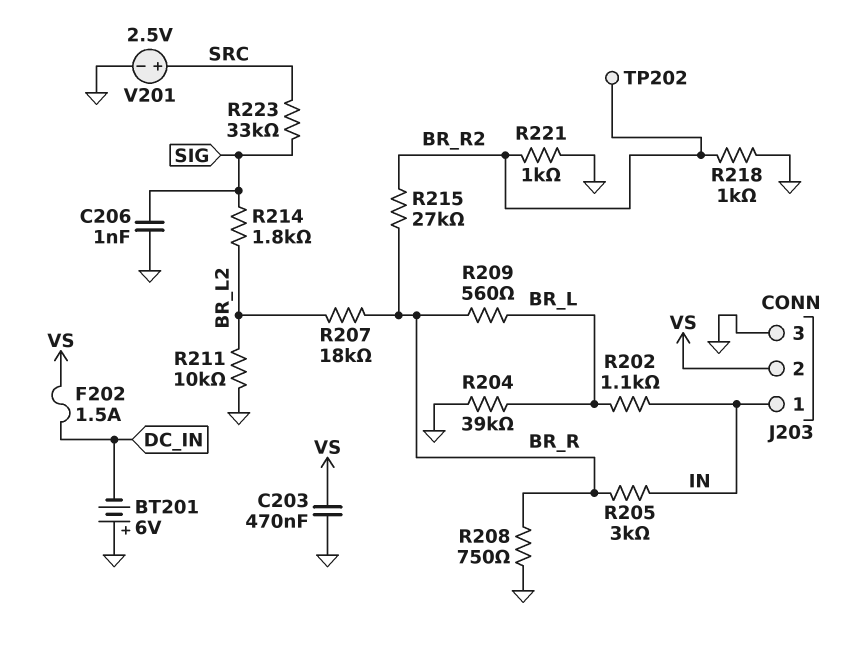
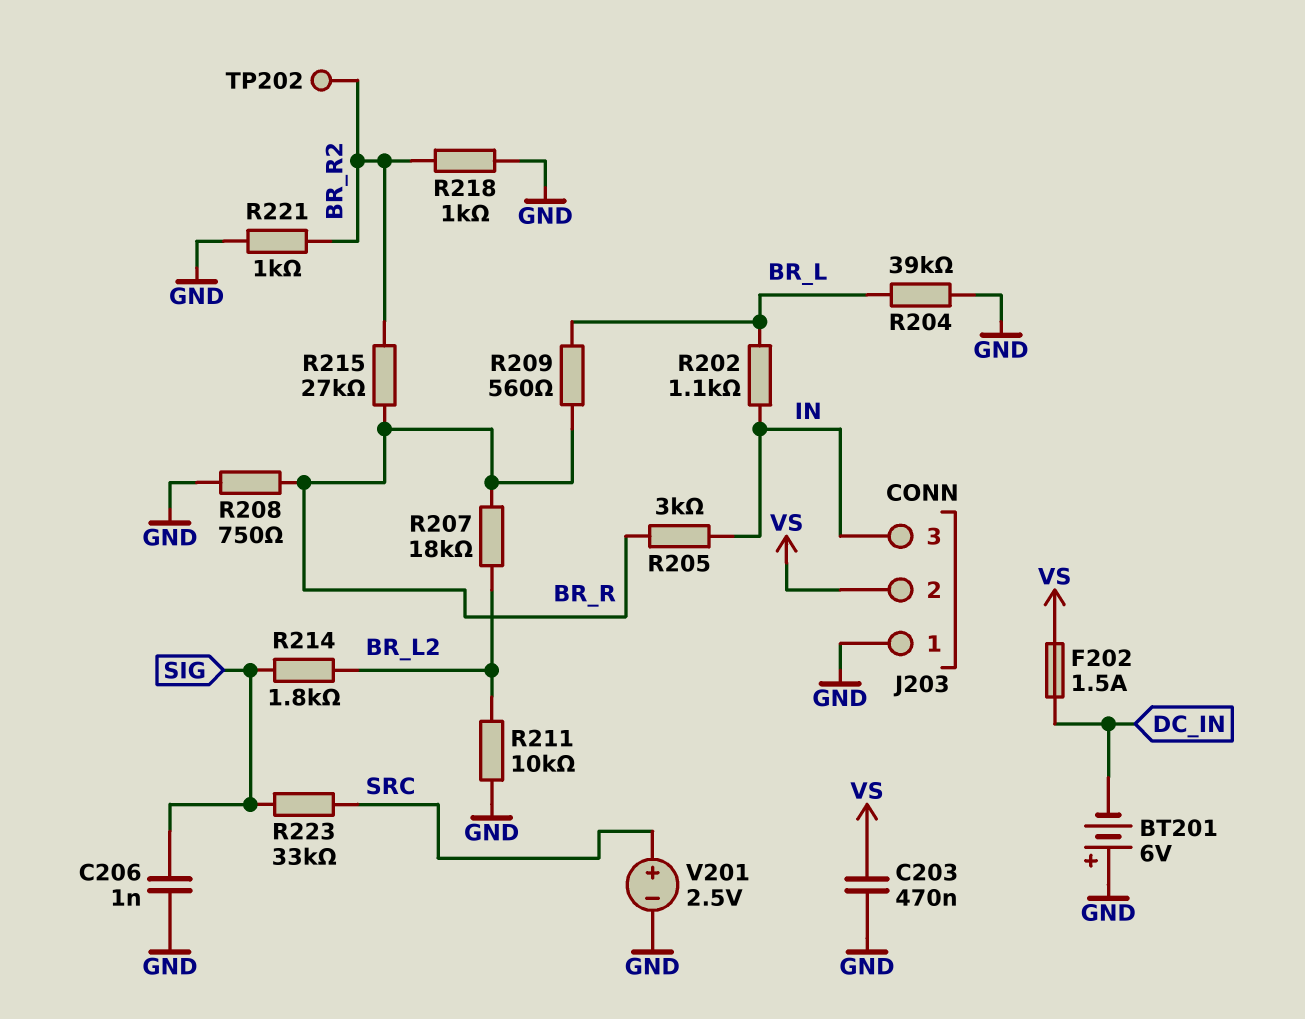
J203 pin 1: IN -> GND
J203 pin 3: GND -> IN

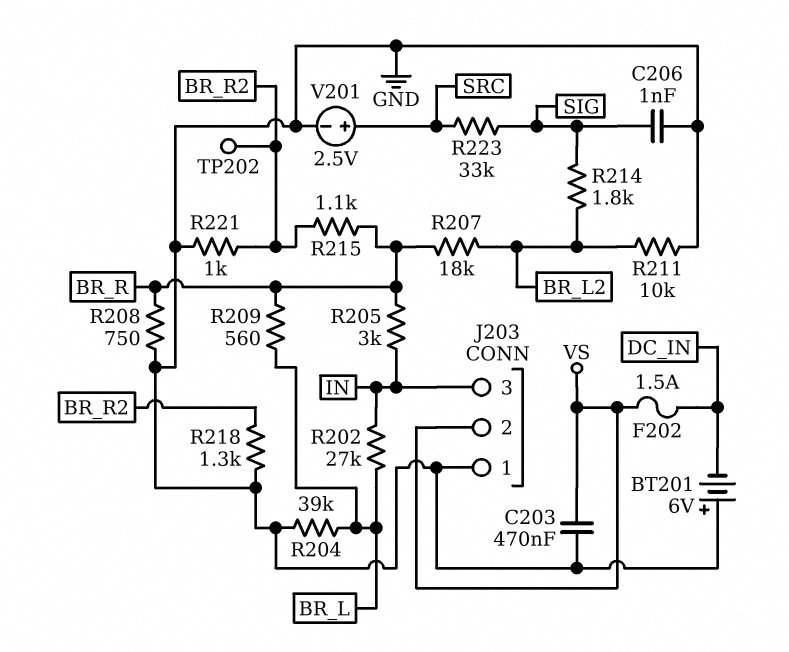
R202: 1.1k (BR_L, IN) -> 27k (BR_L, IN)
R215: 27k (BR_R, BR_R2) -> 1.1k (BR_R, BR_R2)
R218: 1k (BR_R2, GND) -> 1.3k (BR_R2, GND)

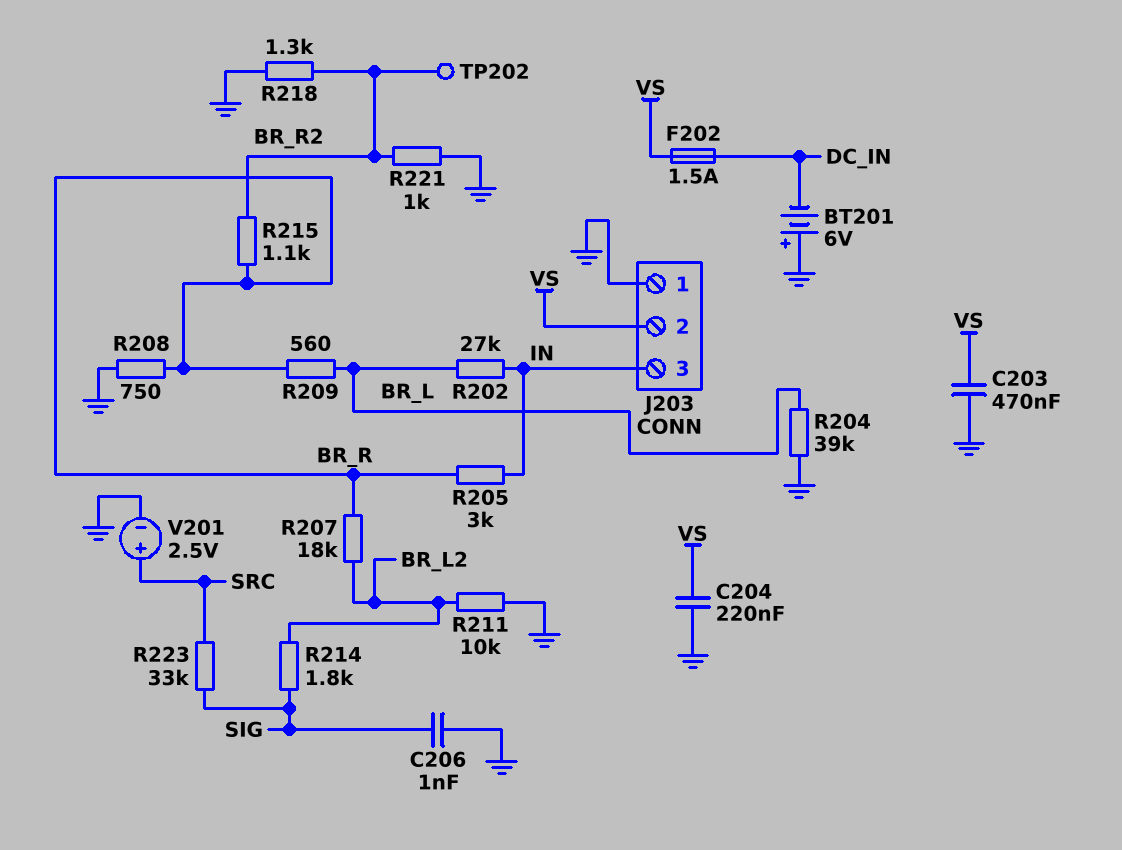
C204: none -> 220nF (GND, VS)

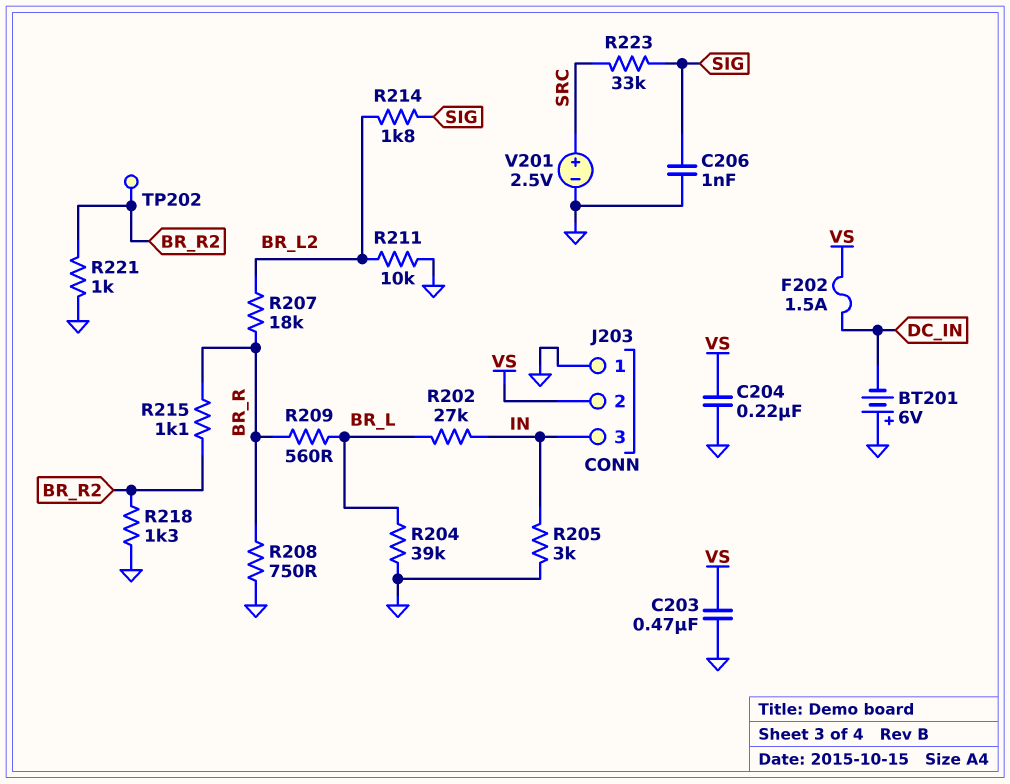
R205: 3k (BR_R, IN) -> 3k (GND, IN)

